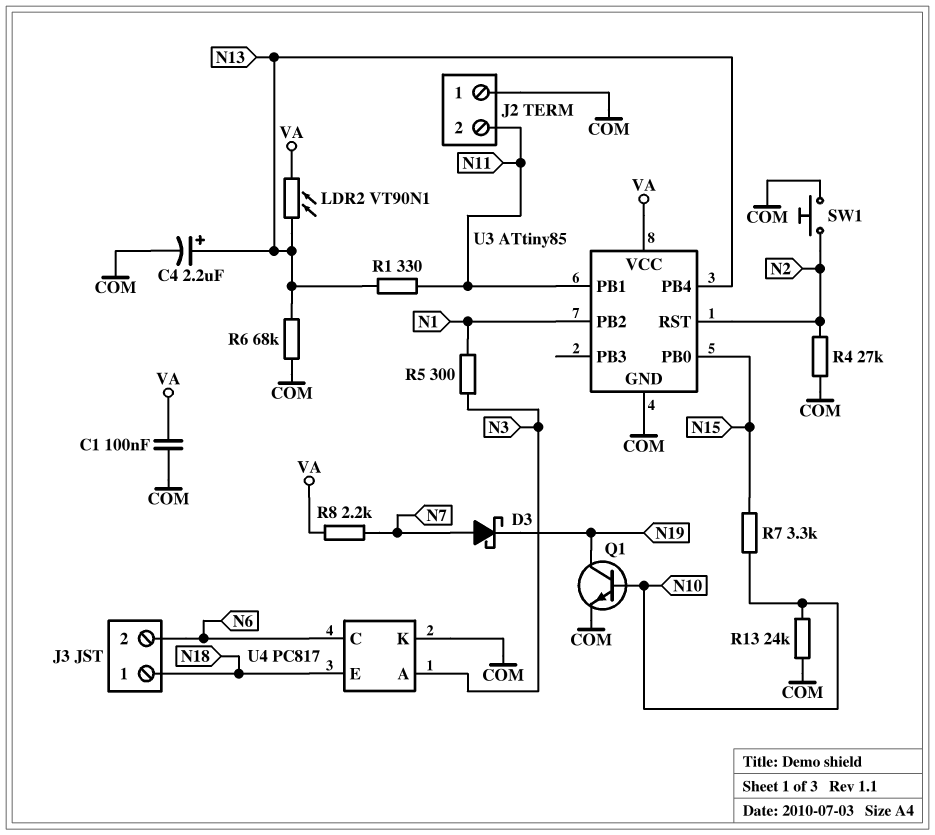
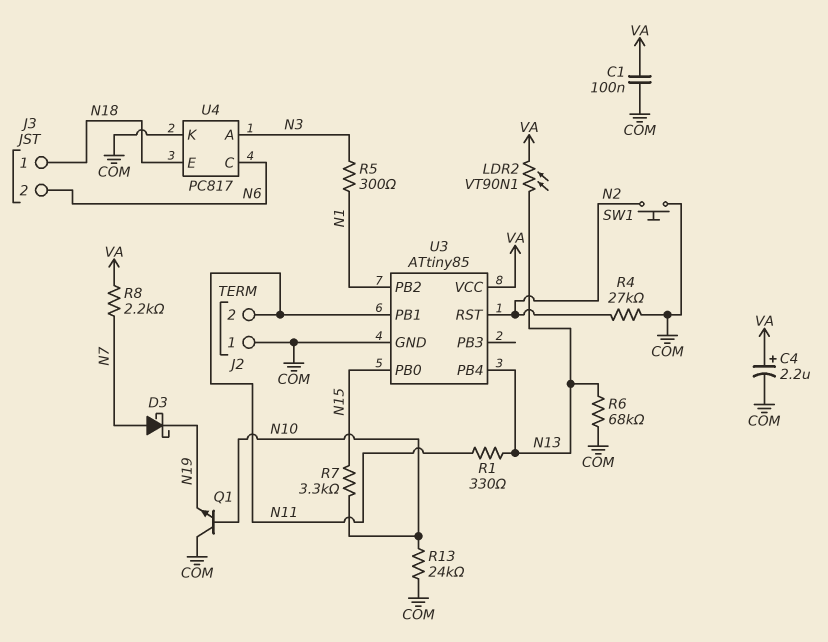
C4: 2.2uF (plus N13, minus COM) -> 2.2uF (plus VA, minus COM)
Q1: NPN (B N10, C N19, E COM) -> NPN (B N10, C COM, E N19)

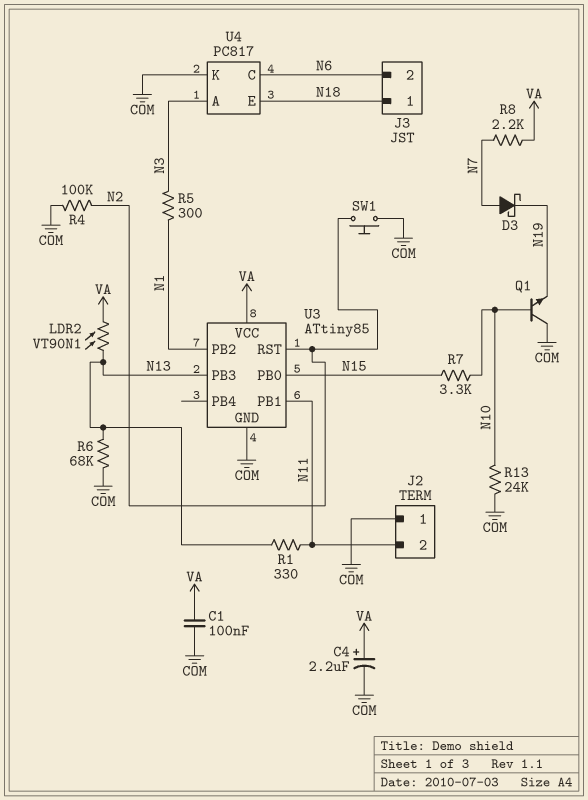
R4: 27k (COM, N2) -> 100k (COM, N2)
U3 pin PB3: none -> N13
U3 pin PB4: N13 -> none

